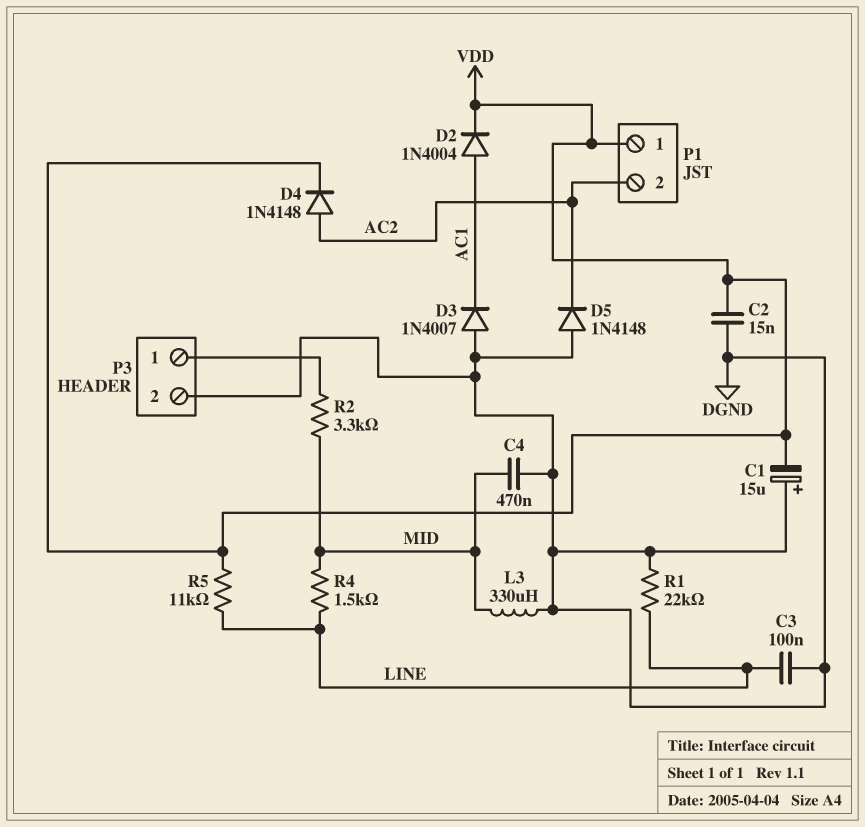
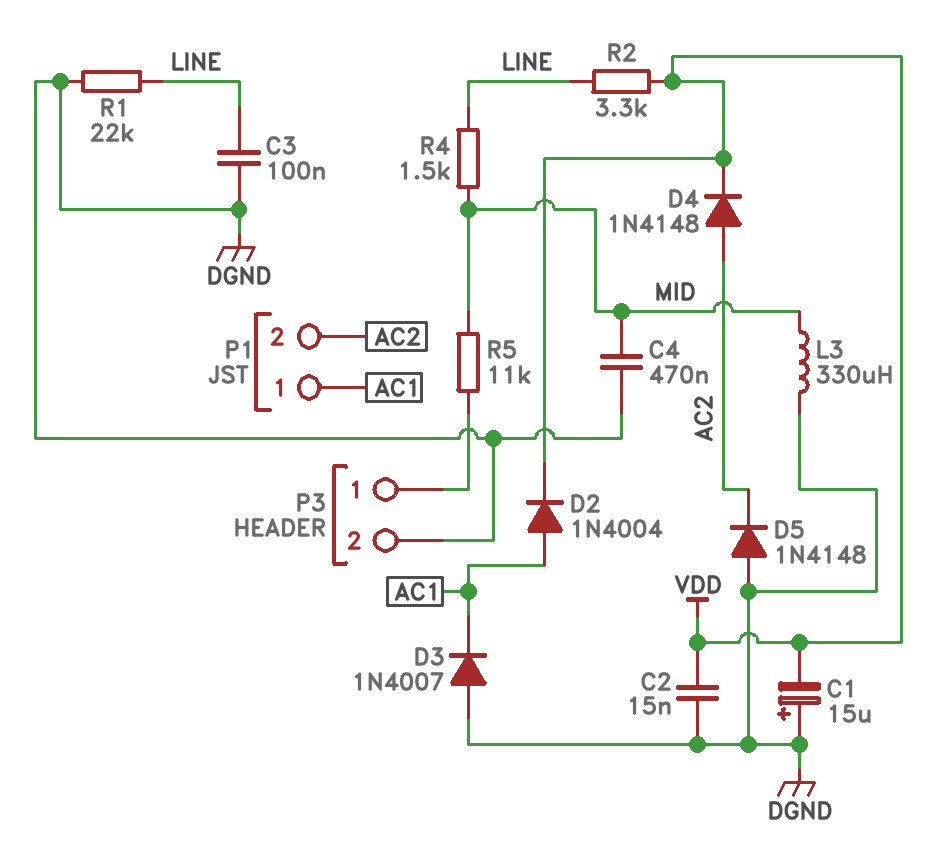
P1 pin 1: VDD -> AC1
R2: 3.3k (MID, P3/1) -> 3.3k (LINE, VDD)
R5: 11k (LINE, VDD) -> 11k (MID, P3/1)

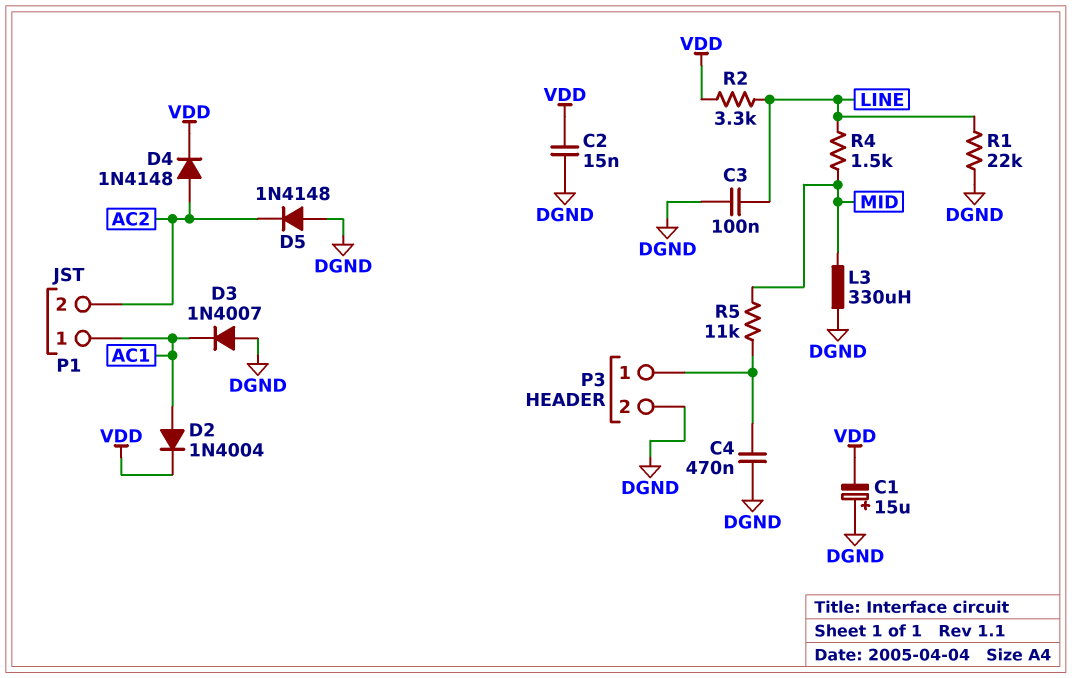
C4: 470nF (DGND, MID) -> 470nF (DGND, P3/1)

